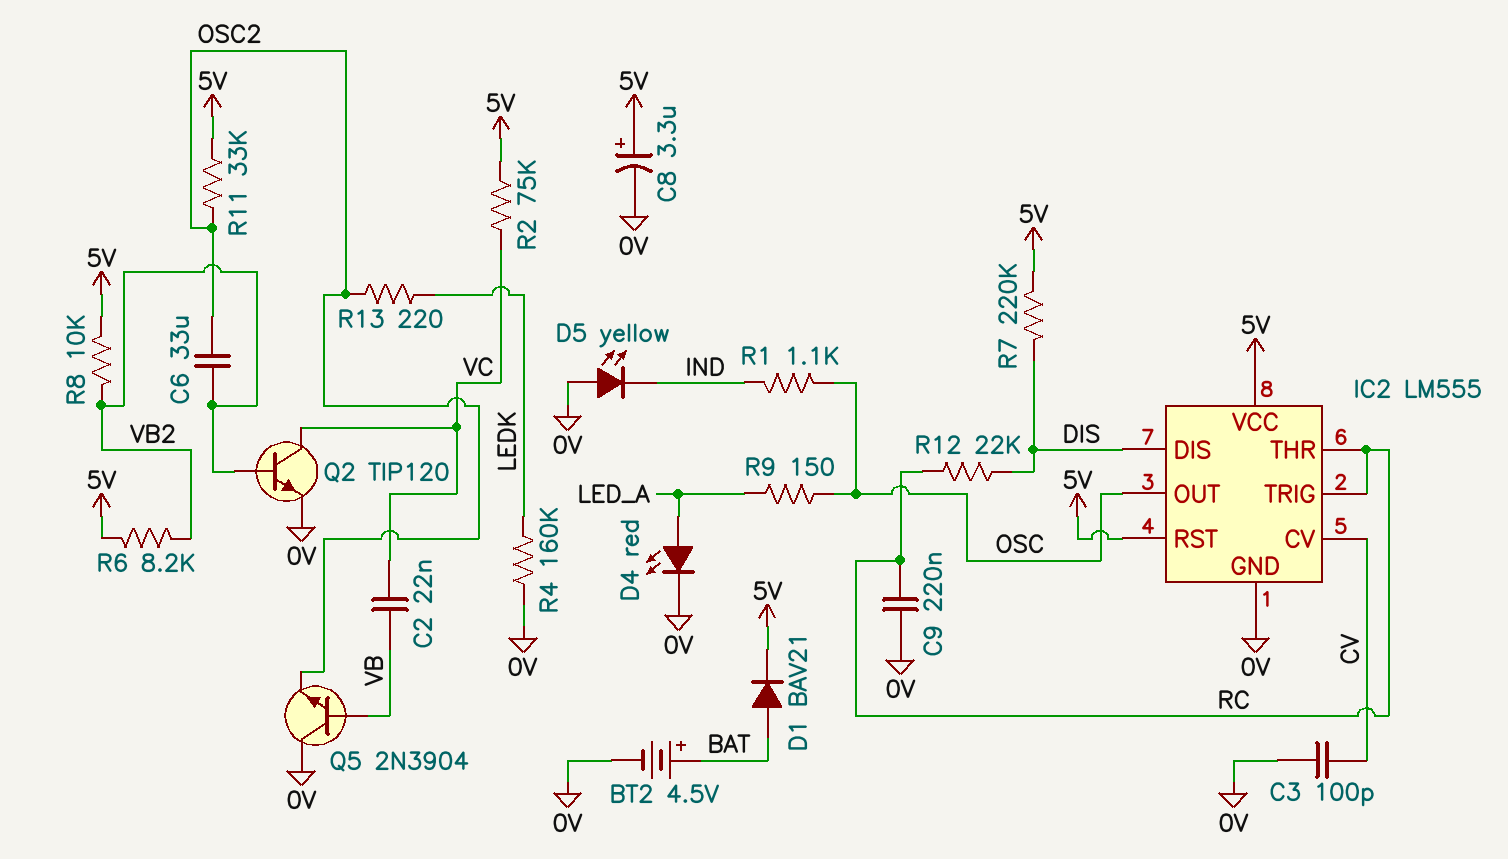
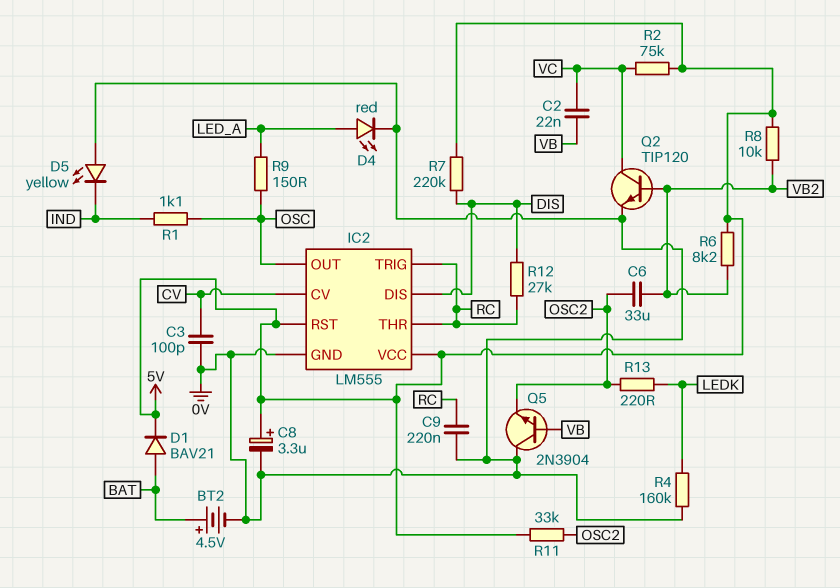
R12: 22k (DIS, RC) -> 27k (DIS, RC)

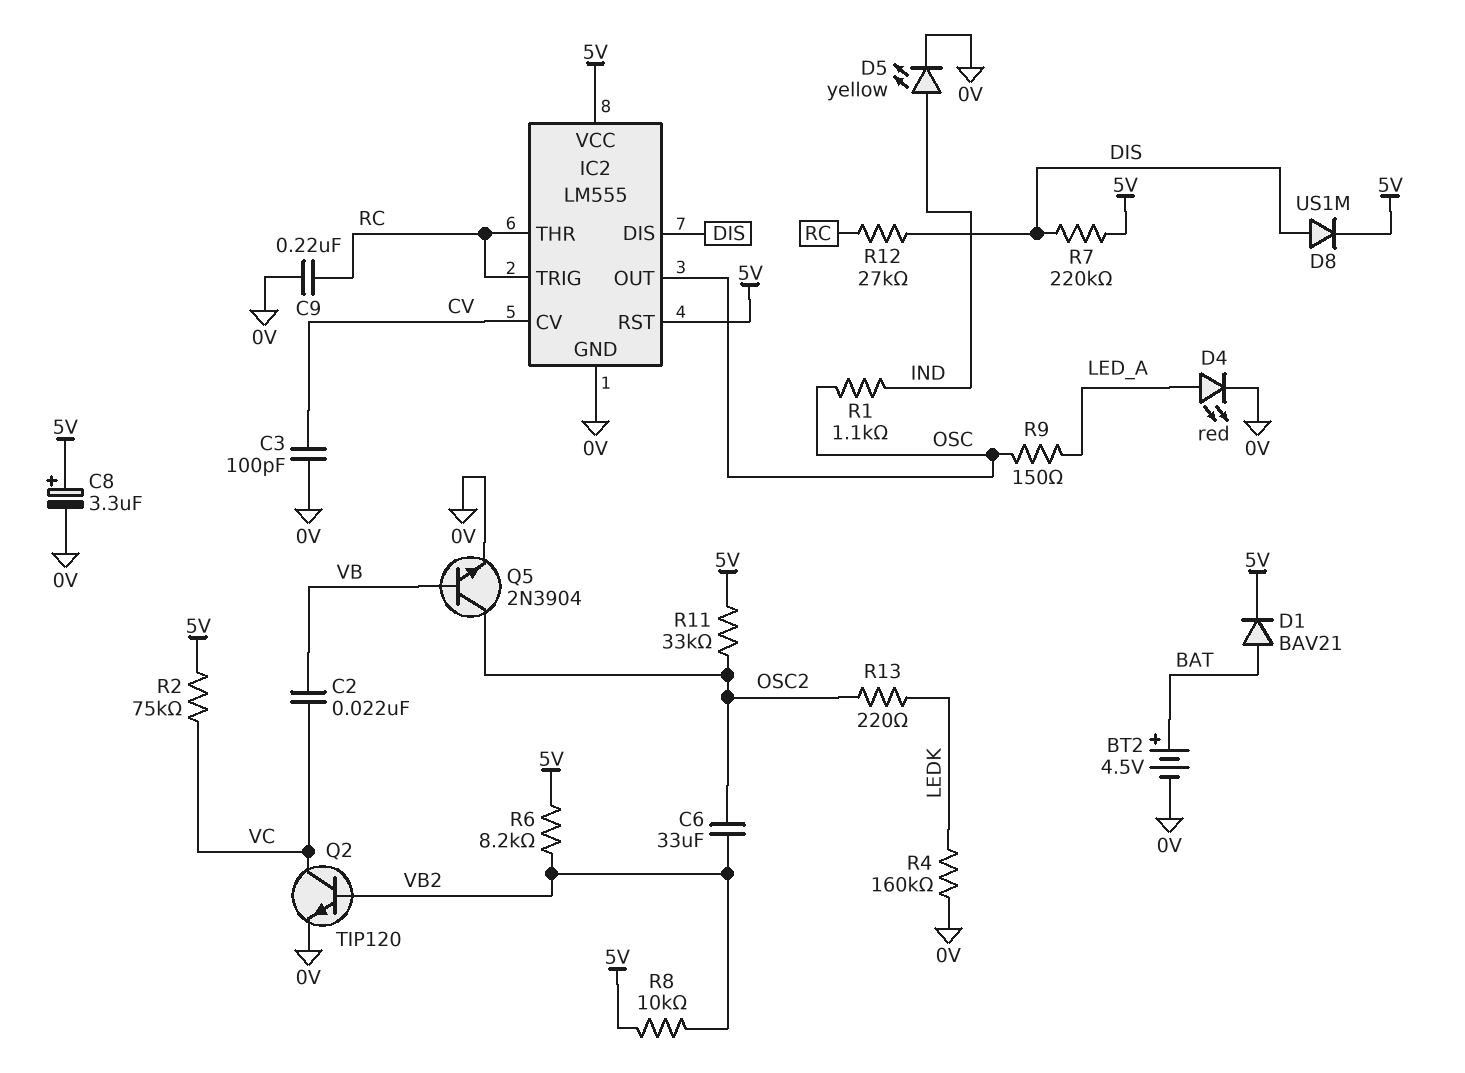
D5: LED yellow (A 0V, K IND) -> LED yellow (A IND, K 0V)
D8: none -> diode US1M (A DIS, K 5V)
Q5: NPN 2N3904 (B VB, C 0V, E OSC2) -> NPN 2N3904 (B VB, C OSC2, E 0V)

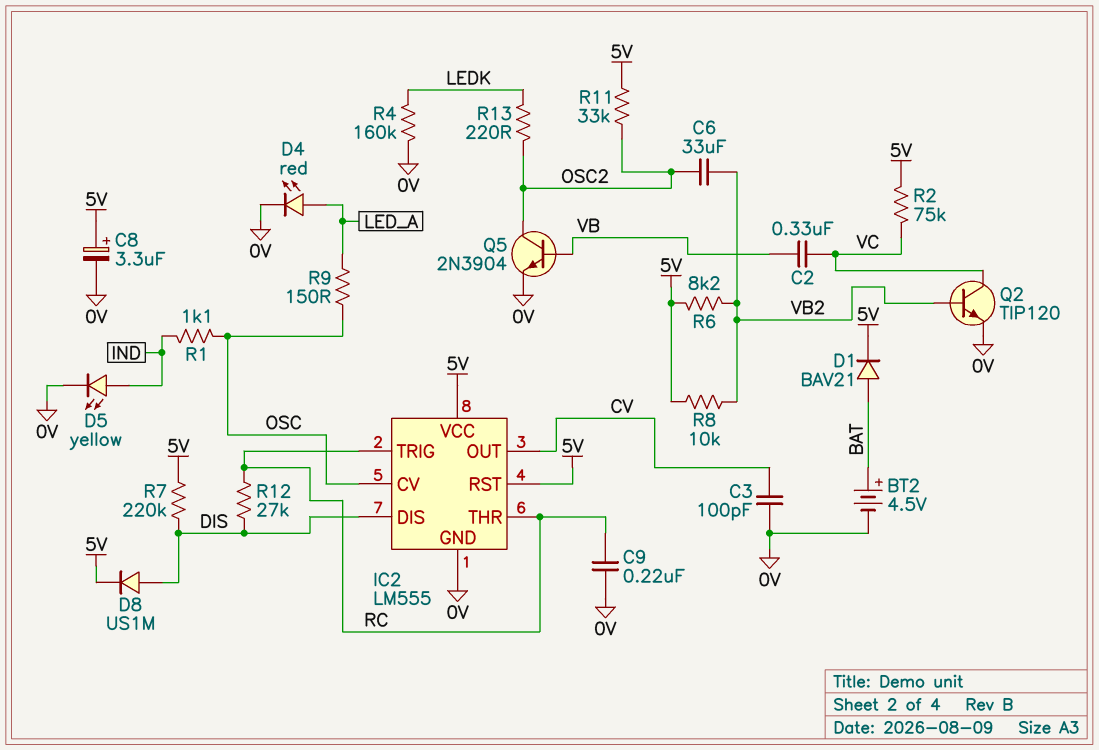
C2: 22nF (VB, VC) -> 330nF (VB, VC)
IC2 pin CV: CV -> OSC
IC2 pin OUT: OSC -> CV

